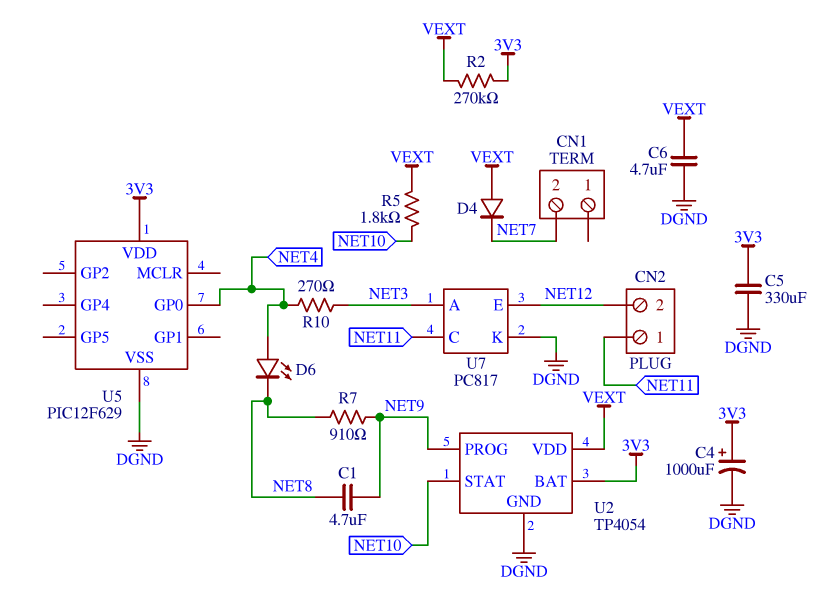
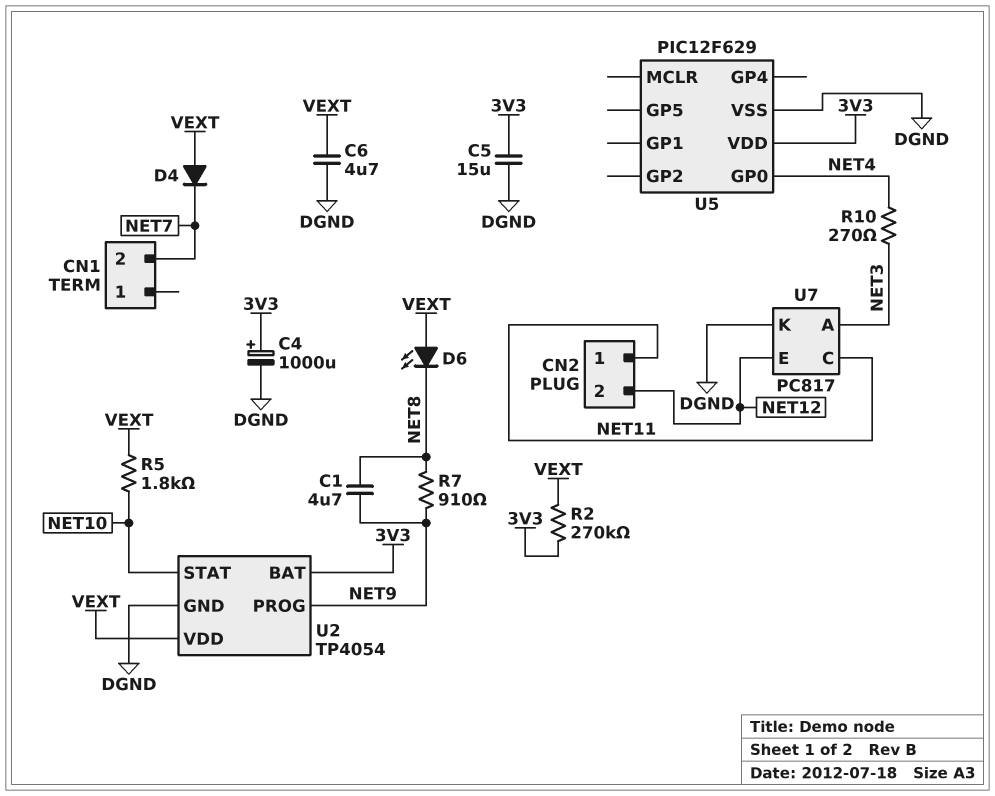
C5: 330uF (3V3, DGND) -> 15uF (3V3, DGND)
D6: LED (A NET4, K NET8) -> LED (A VEXT, K NET8)

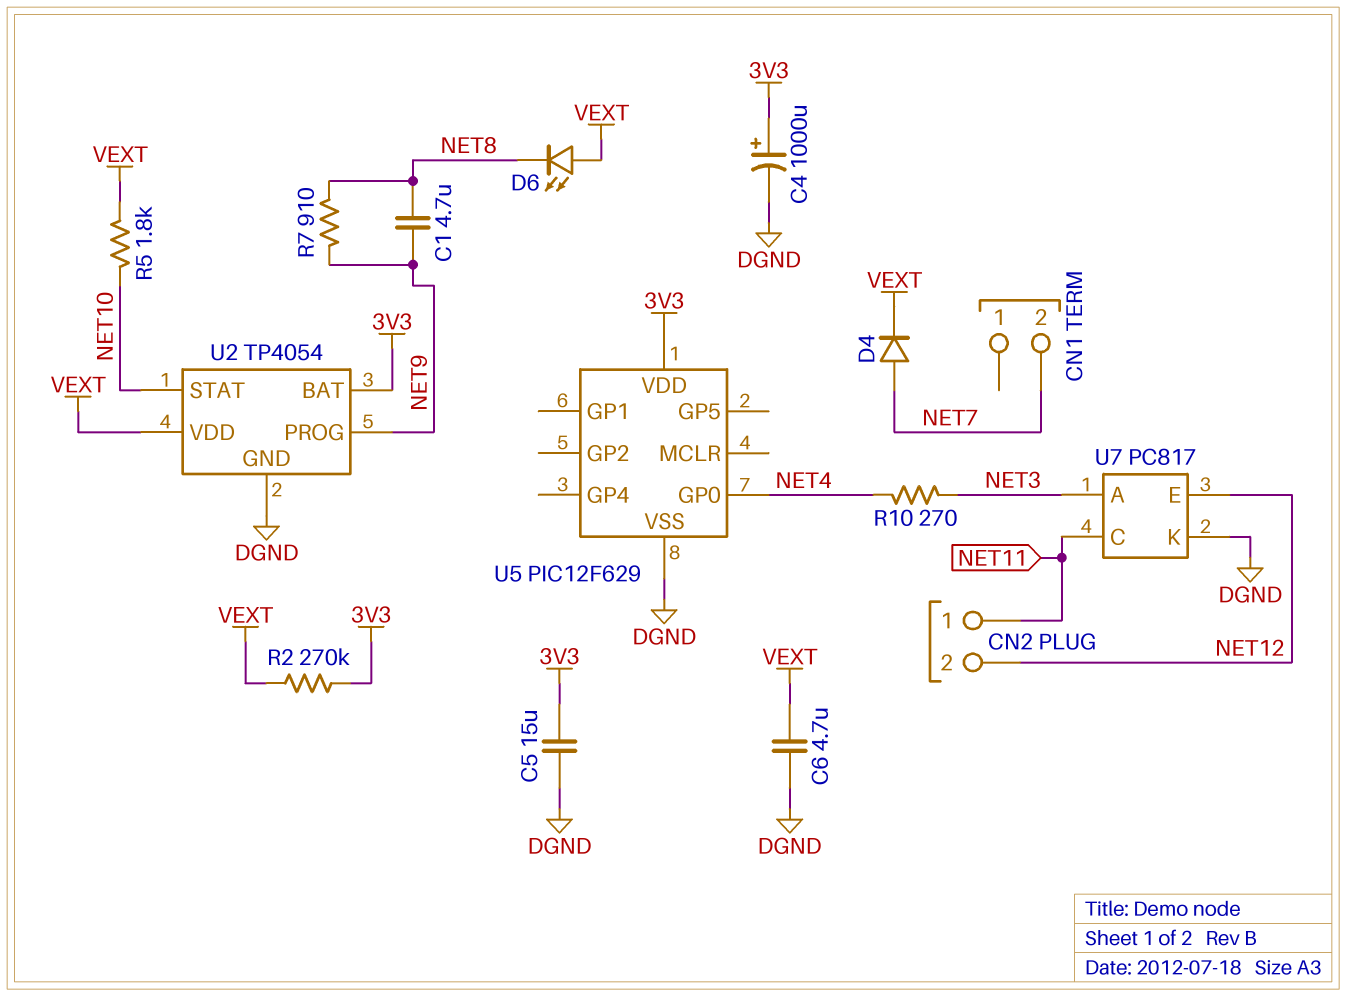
D4: diode (A VEXT, K NET7) -> diode (A NET7, K VEXT)

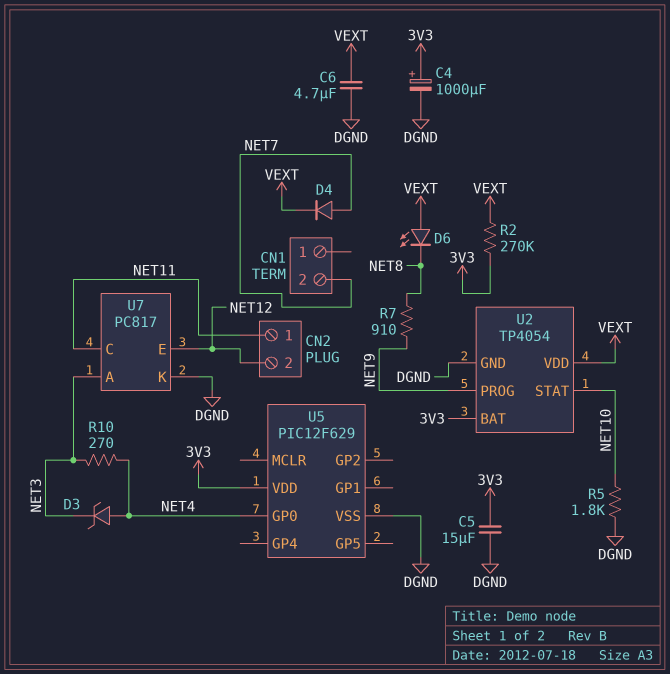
C1: 4.7uF (NET8, NET9) -> none
D3: none -> zener (A NET4, K NET3)
R5: 1.8k (NET10, VEXT) -> 1.8k (DGND, NET10)

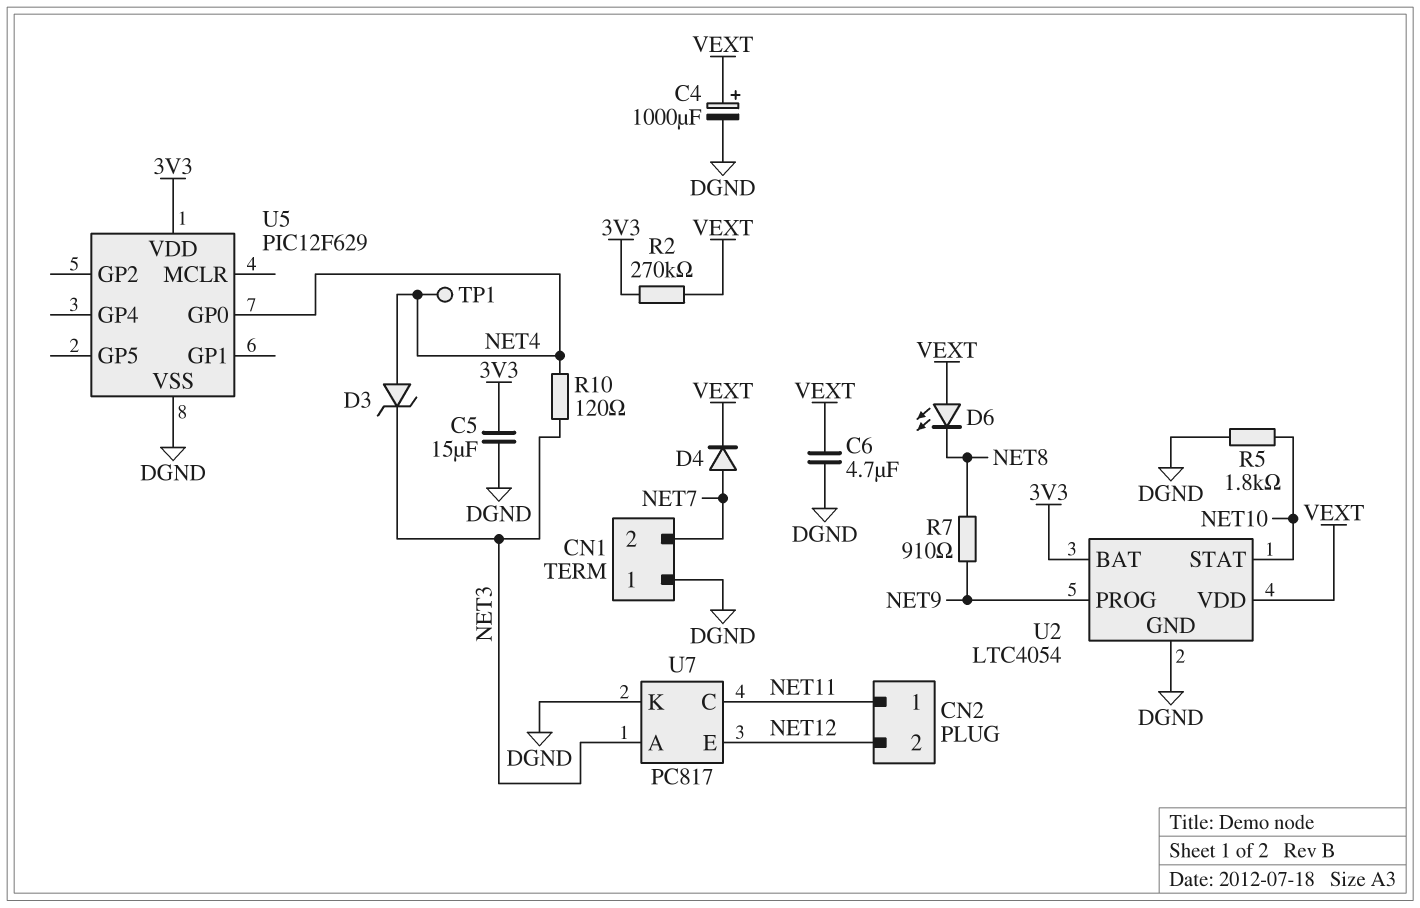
C4: 1000uF (plus 3V3, minus DGND) -> 1000uF (plus VEXT, minus DGND)
CN1 pin 1: none -> DGND
R10: 270 (NET3, NET4) -> 120 (NET3, NET4)
TP1: none -> test point (NET4)
U2: TP4054 -> LTC4054

